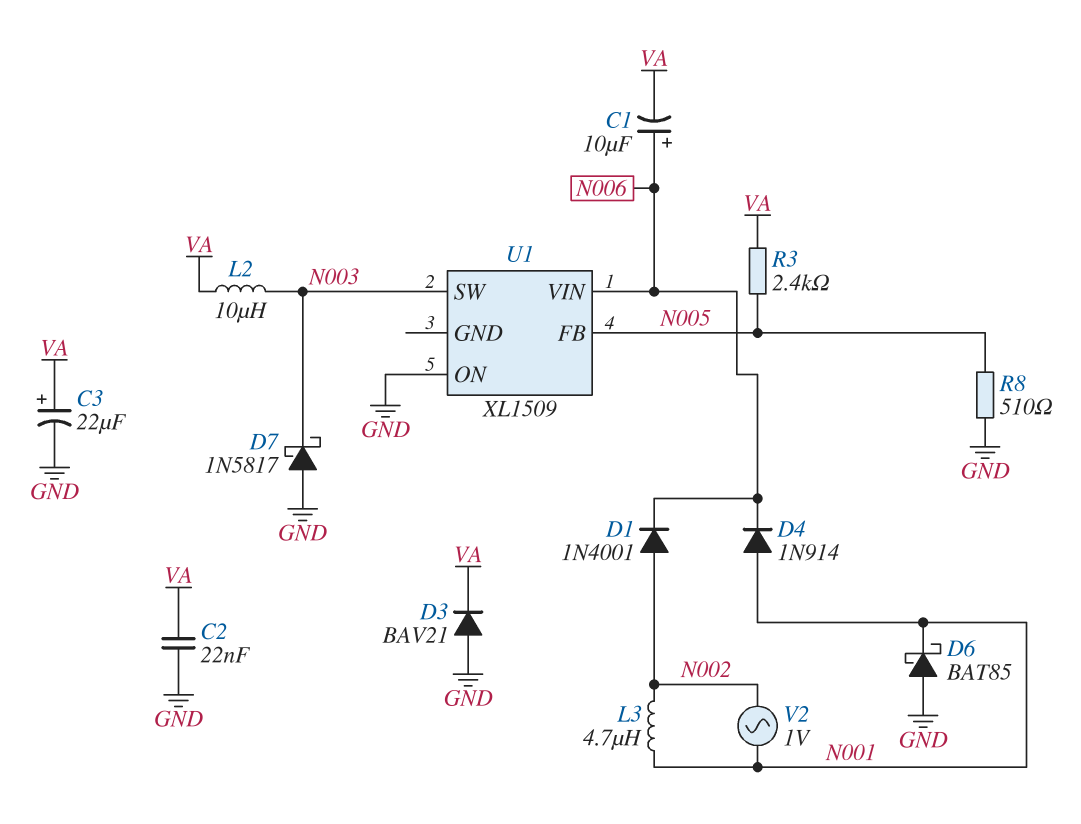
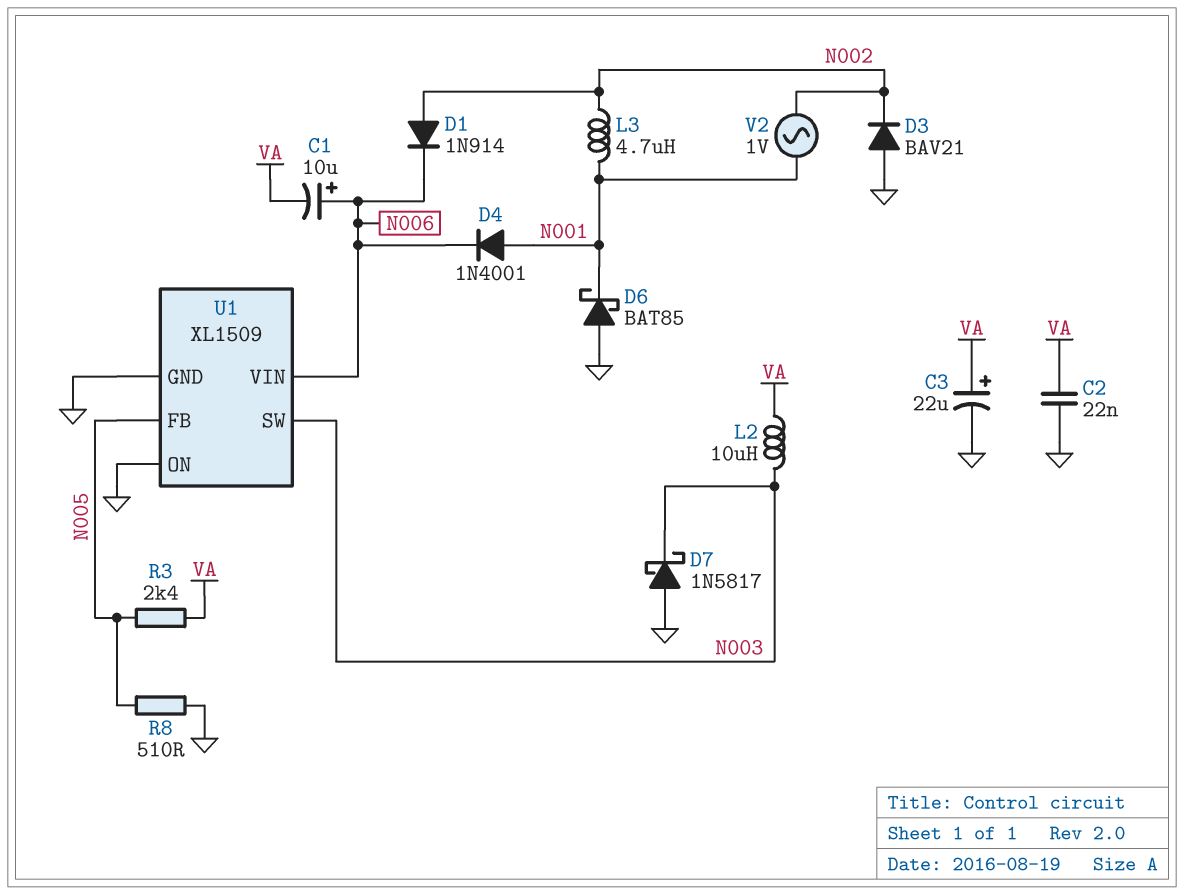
D1: diode 1N4001 (A N002, K N006) -> diode 1N914 (A N002, K N006)
D3: diode BAV21 (A GND, K VA) -> diode BAV21 (A GND, K N002)
D4: diode 1N914 (A N001, K N006) -> diode 1N4001 (A N001, K N006)
U1 pin GND: none -> GND

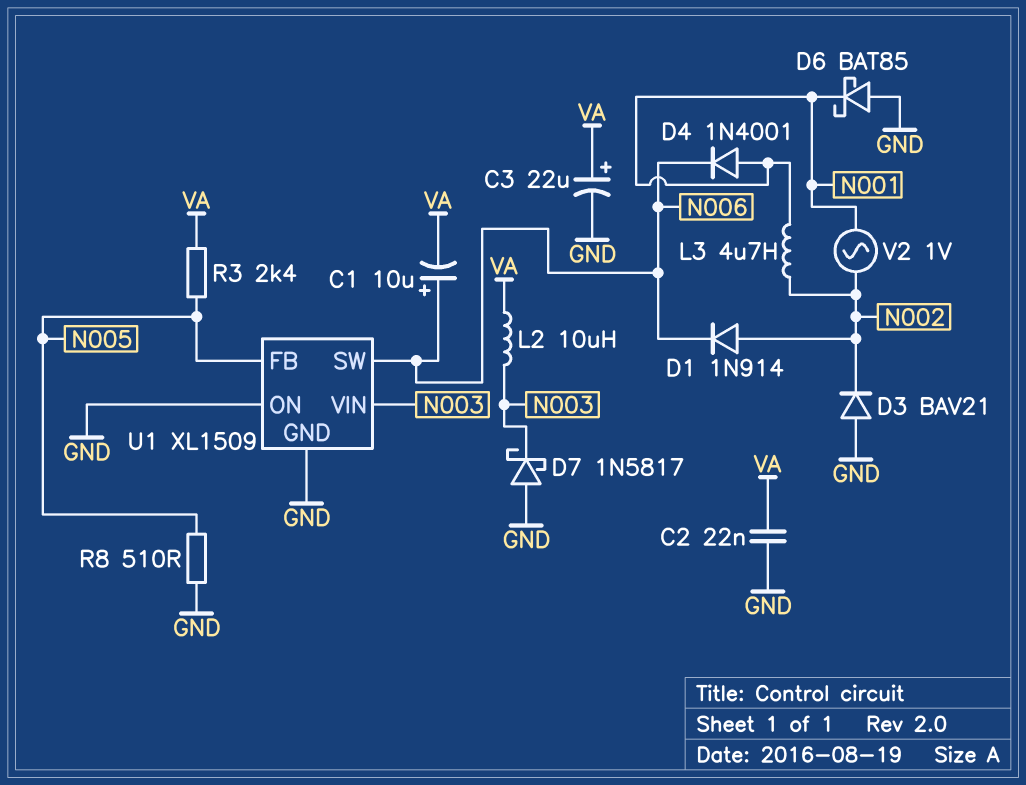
U1 pin SW: N003 -> N006
U1 pin VIN: N006 -> N003

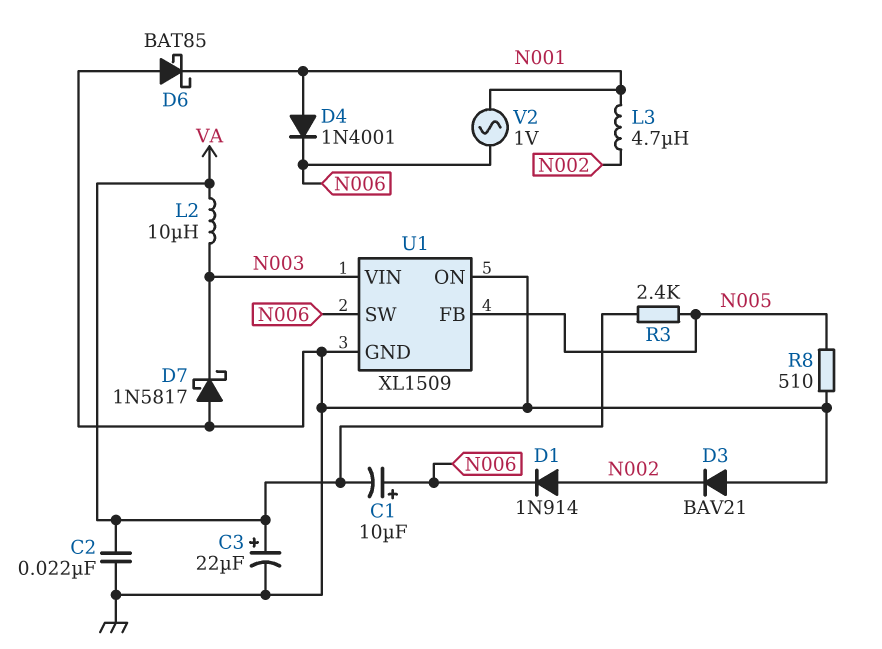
V2: AC 1V (N001, N002) -> AC 1V (N001, N006)

